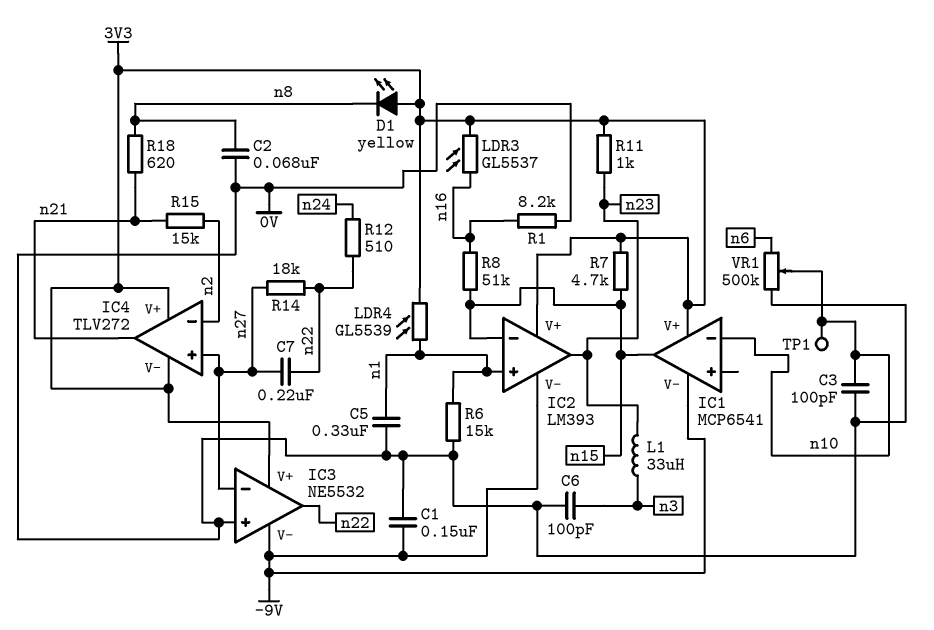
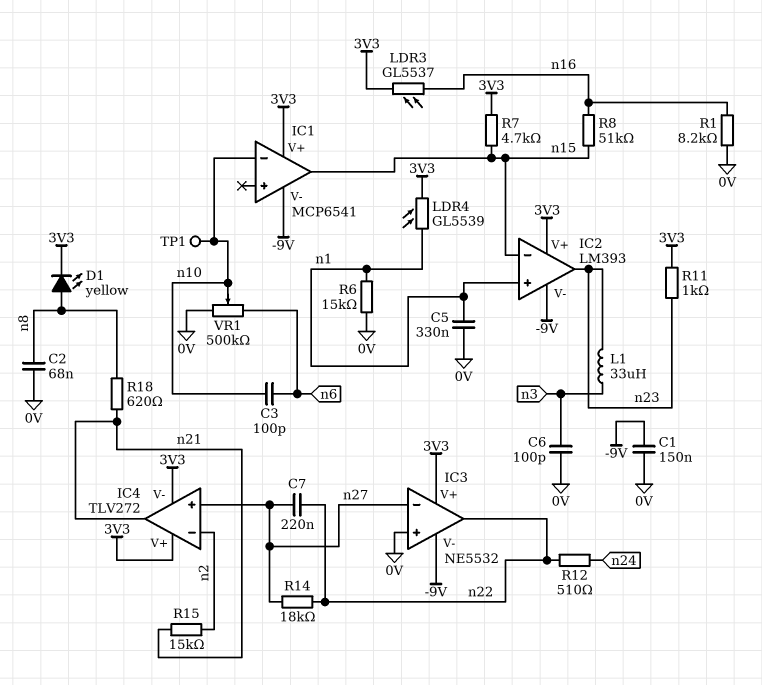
C3: 100pF (0V, n10) -> 100pF (n6, n10)
D1: LED yellow (A 3V3, K n8) -> LED yellow (A n8, K 3V3)

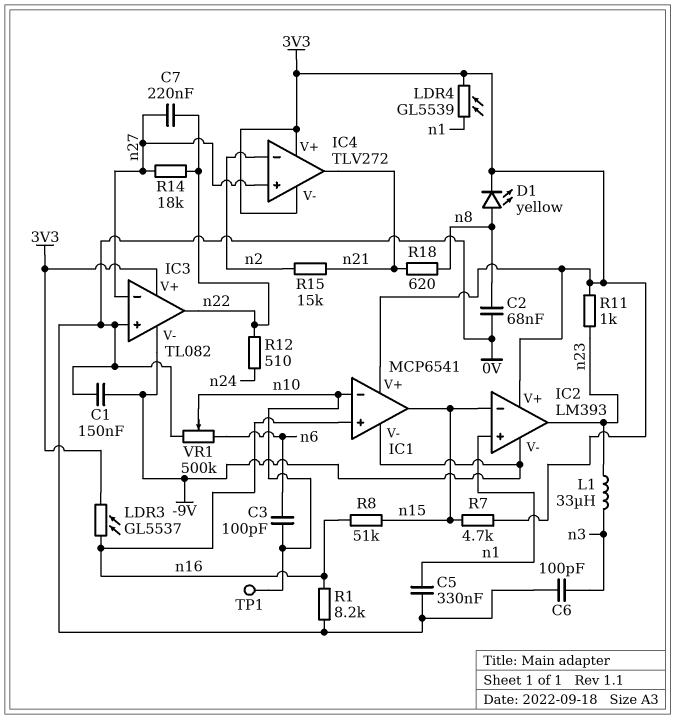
IC1 pin in+: none -> n16
IC3: NE5532 -> TL082
R6: 15k (0V, n1) -> none

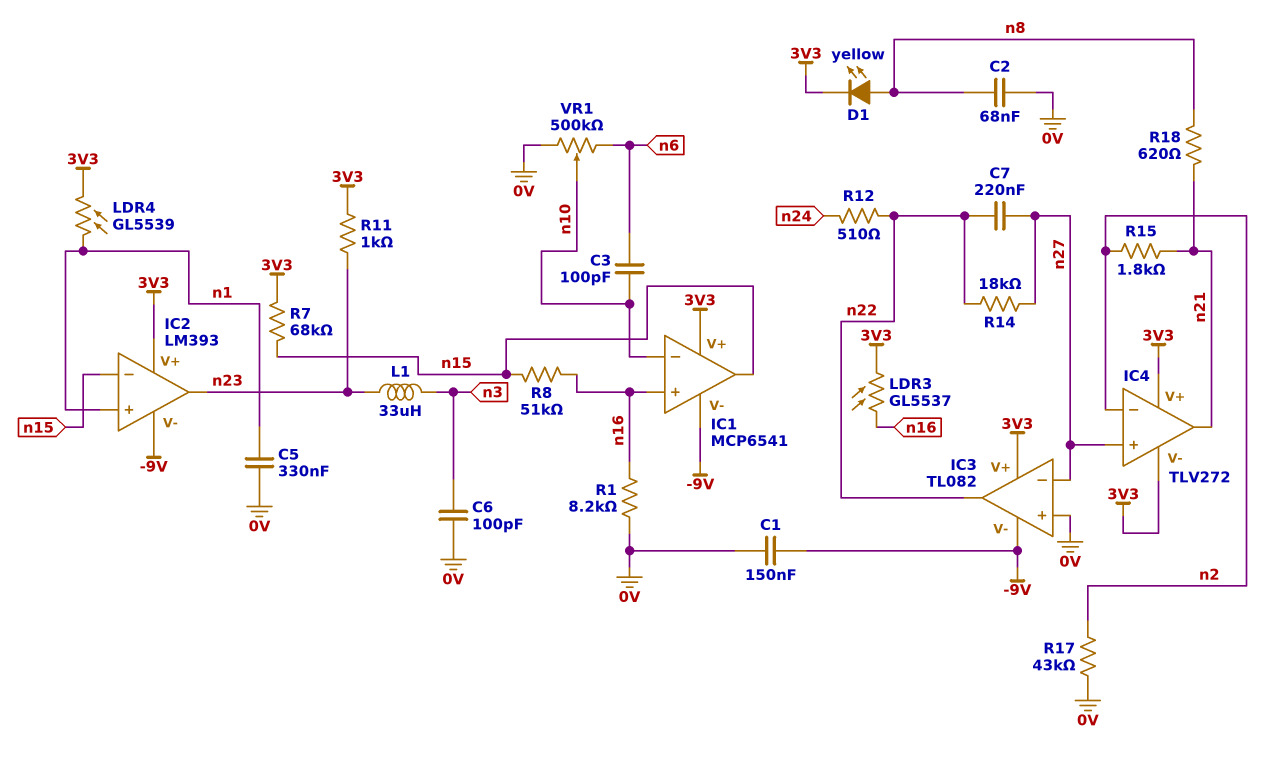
R7: 4.7k (3V3, n15) -> 68k (3V3, n15)
R15: 15k (n2, n21) -> 1.8k (n2, n21)
R17: none -> 43k (0V, n2)
TP1: test point (n10) -> none

